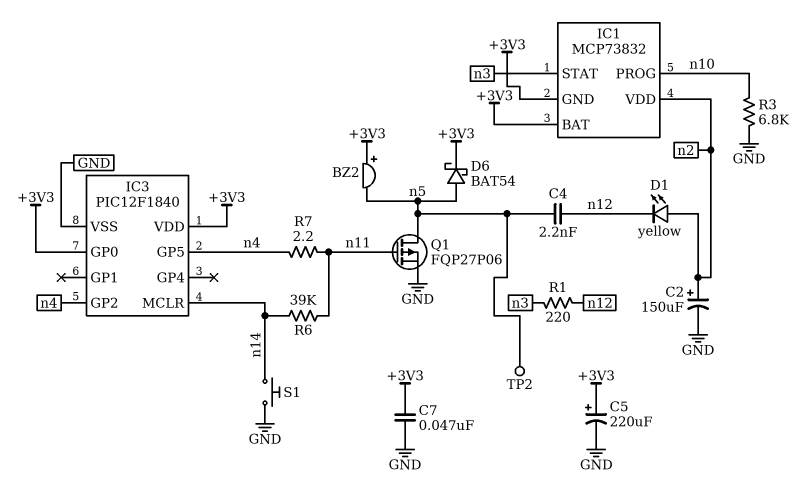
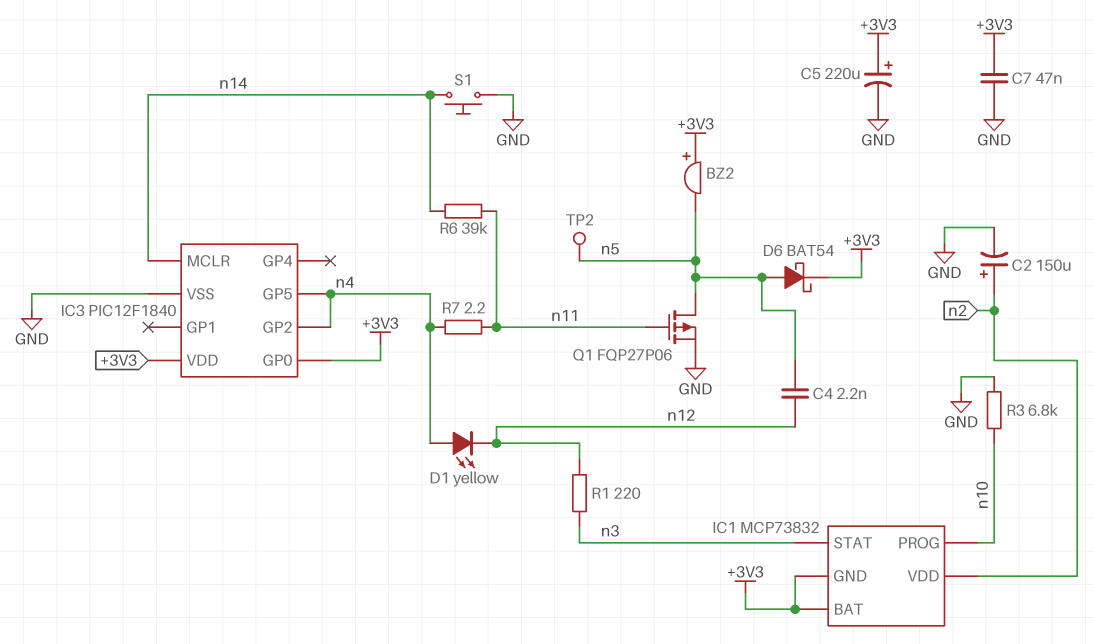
D1: LED yellow (A n2, K n12) -> LED yellow (A n4, K n12)

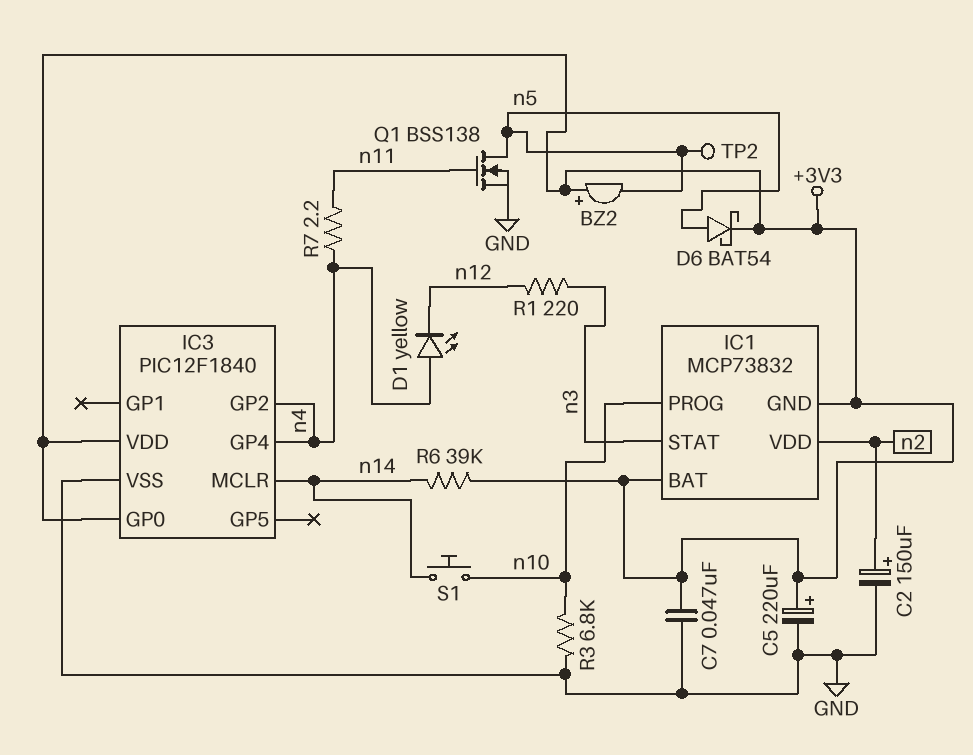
C4: 2.2nF (n5, n12) -> none
IC3 pin GP4: none -> n4
IC3 pin GP5: n4 -> none
Q1: PMOS FQP27P06 (G n11, D n5, S GND) -> NMOS BSS138 (G n11, D n5, S GND)
R6: 39k (n11, n14) -> 39k (+3V3, n14)
S1: button (GND, n14) -> button (n10, n14)

